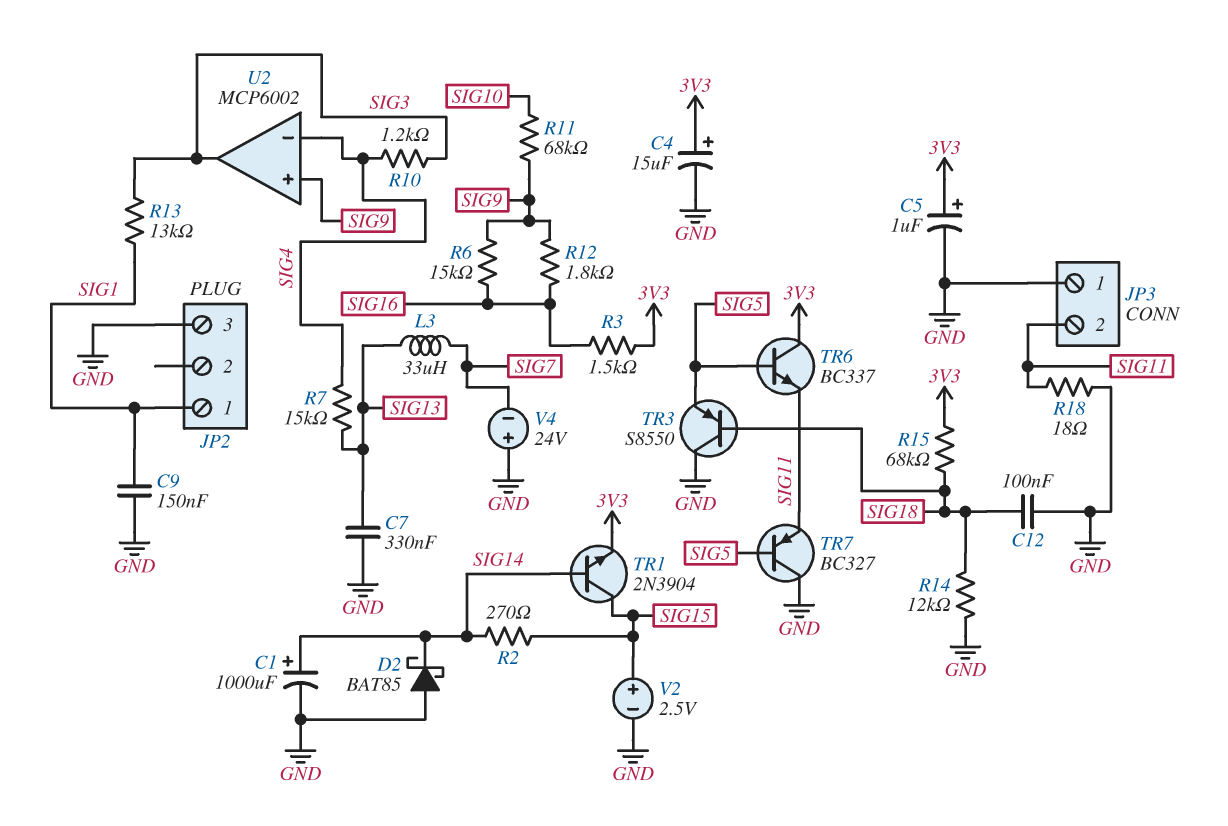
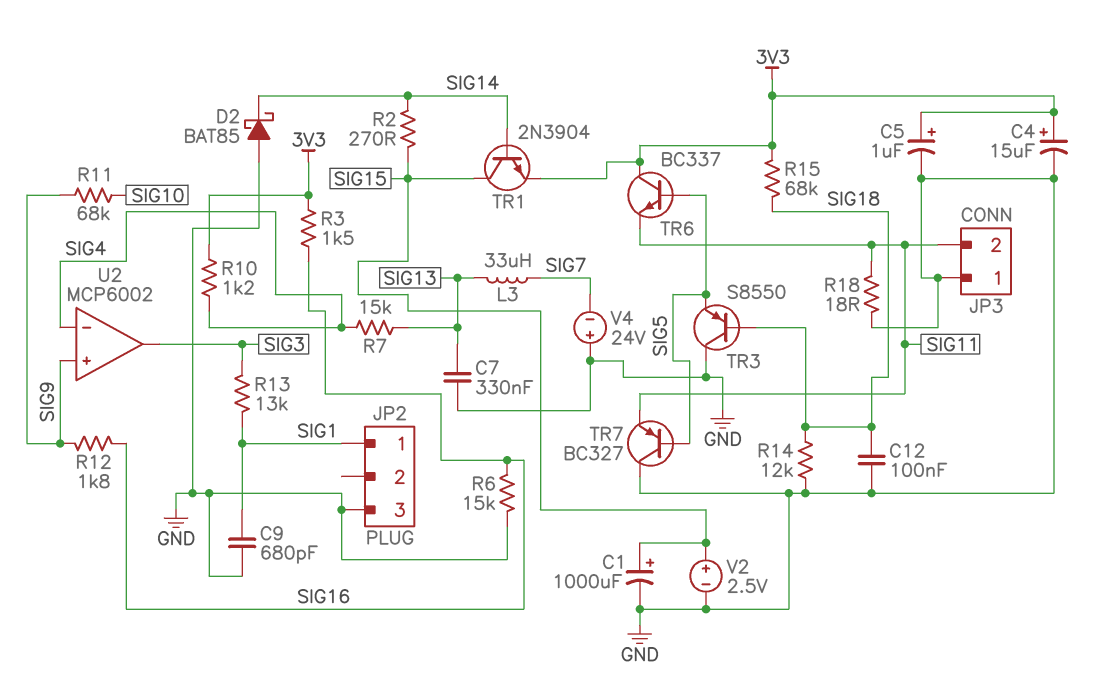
C1: 1000uF (plus SIG14, minus GND) -> 1000uF (plus SIG15, minus GND)
C9: 150nF (GND, SIG1) -> 680pF (GND, SIG1)
R6: 15k (SIG9, SIG16) -> 15k (GND, SIG16)
R10: 1.2k (SIG3, SIG4) -> 1.2k (3V3, SIG4)

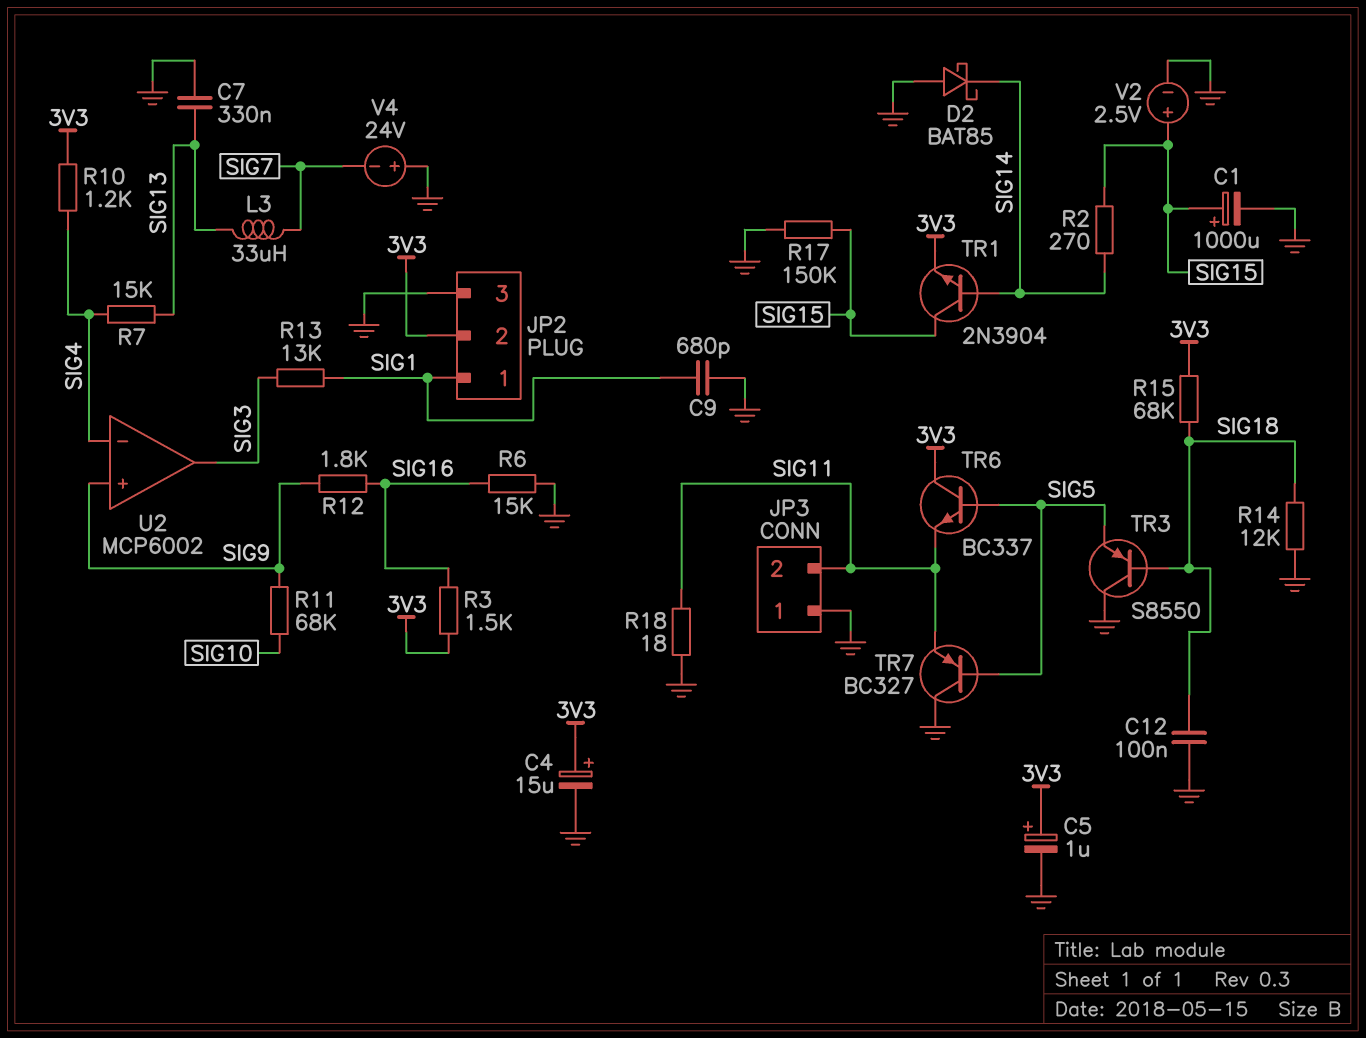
JP2 pin 2: none -> 3V3
R17: none -> 150k (GND, SIG15)

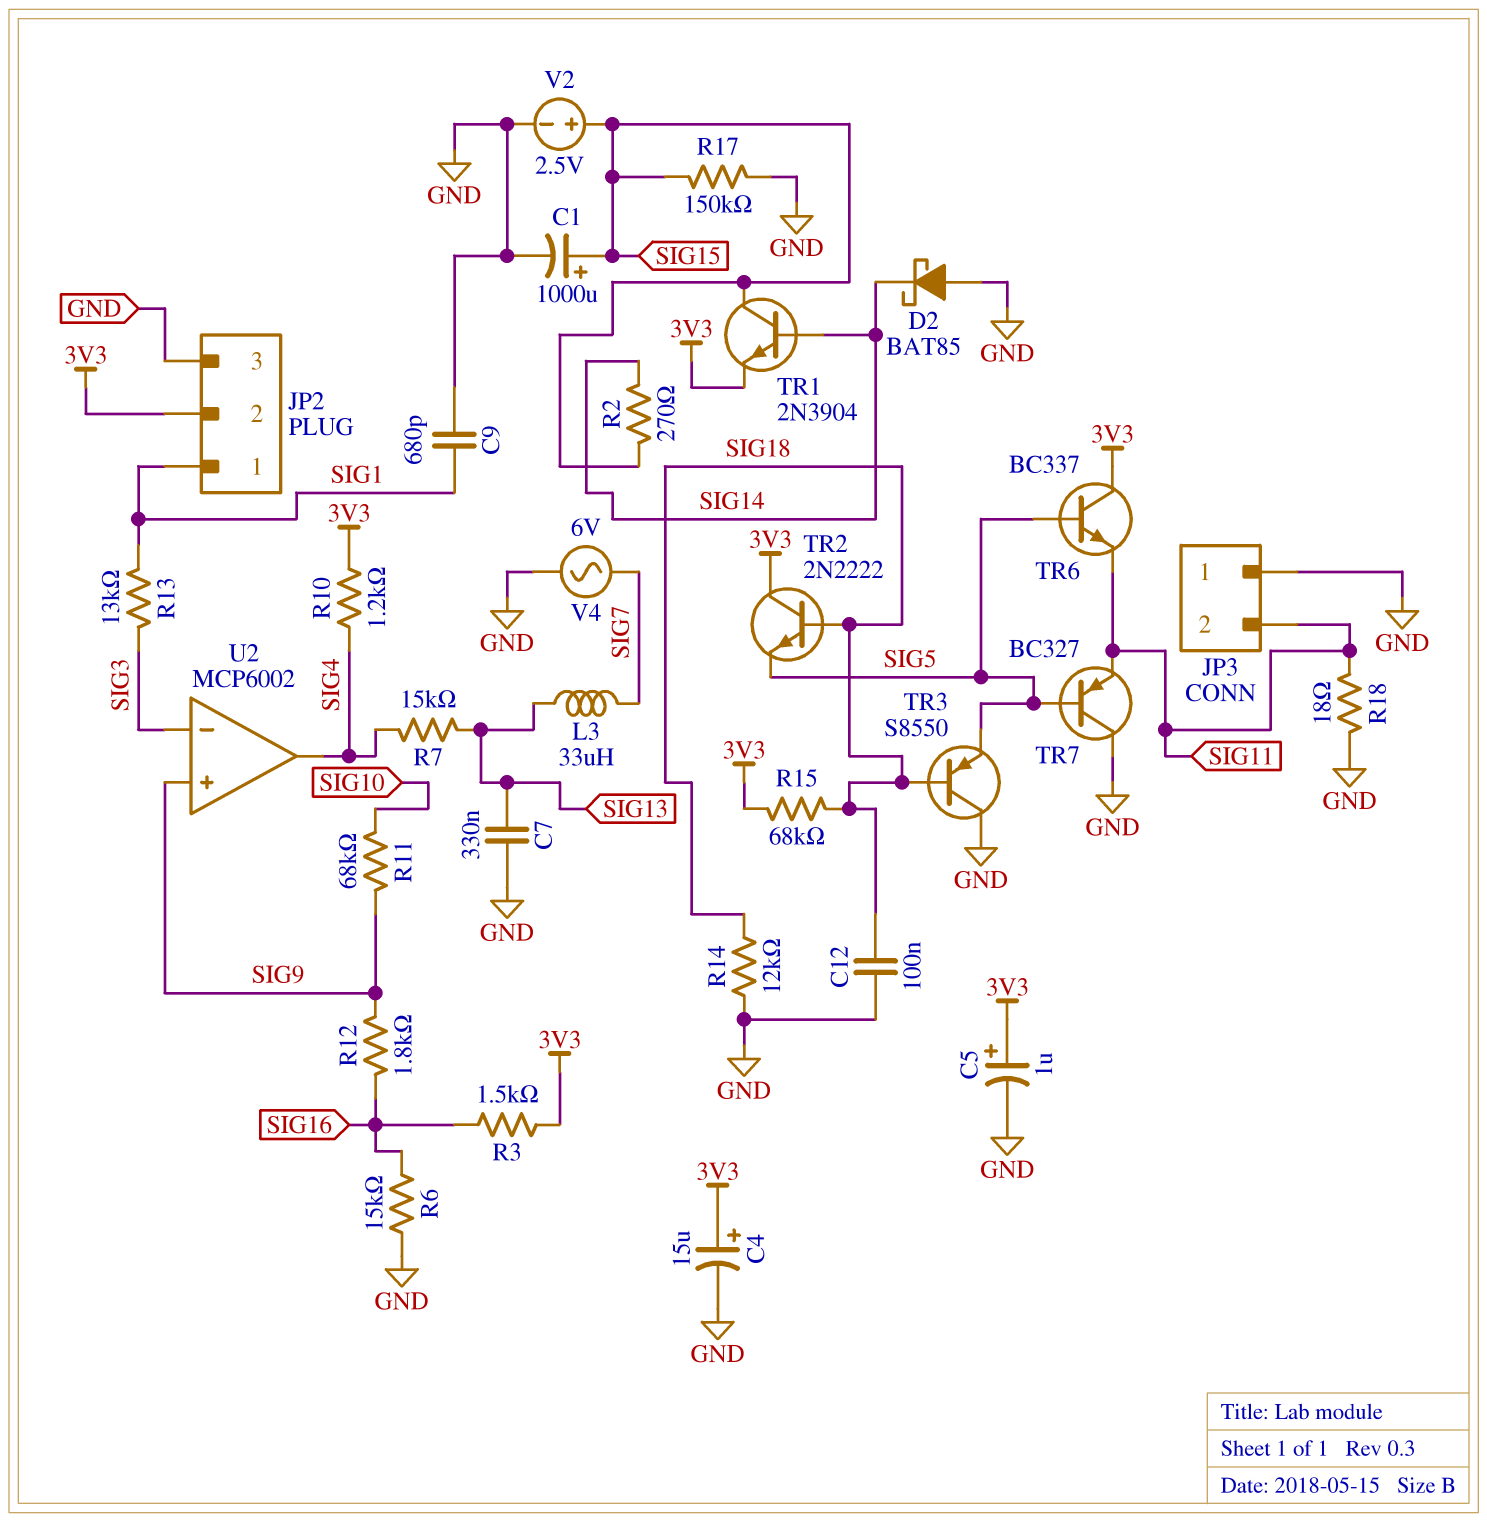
TR2: none -> NPN 2N2222 (B SIG18, C 3V3, E SIG5)
U2 pin in-: SIG4 -> SIG3
U2 pin out: SIG3 -> SIG4
V4: 24V (plus GND, minus SIG7) -> AC 6V (GND, SIG7)

